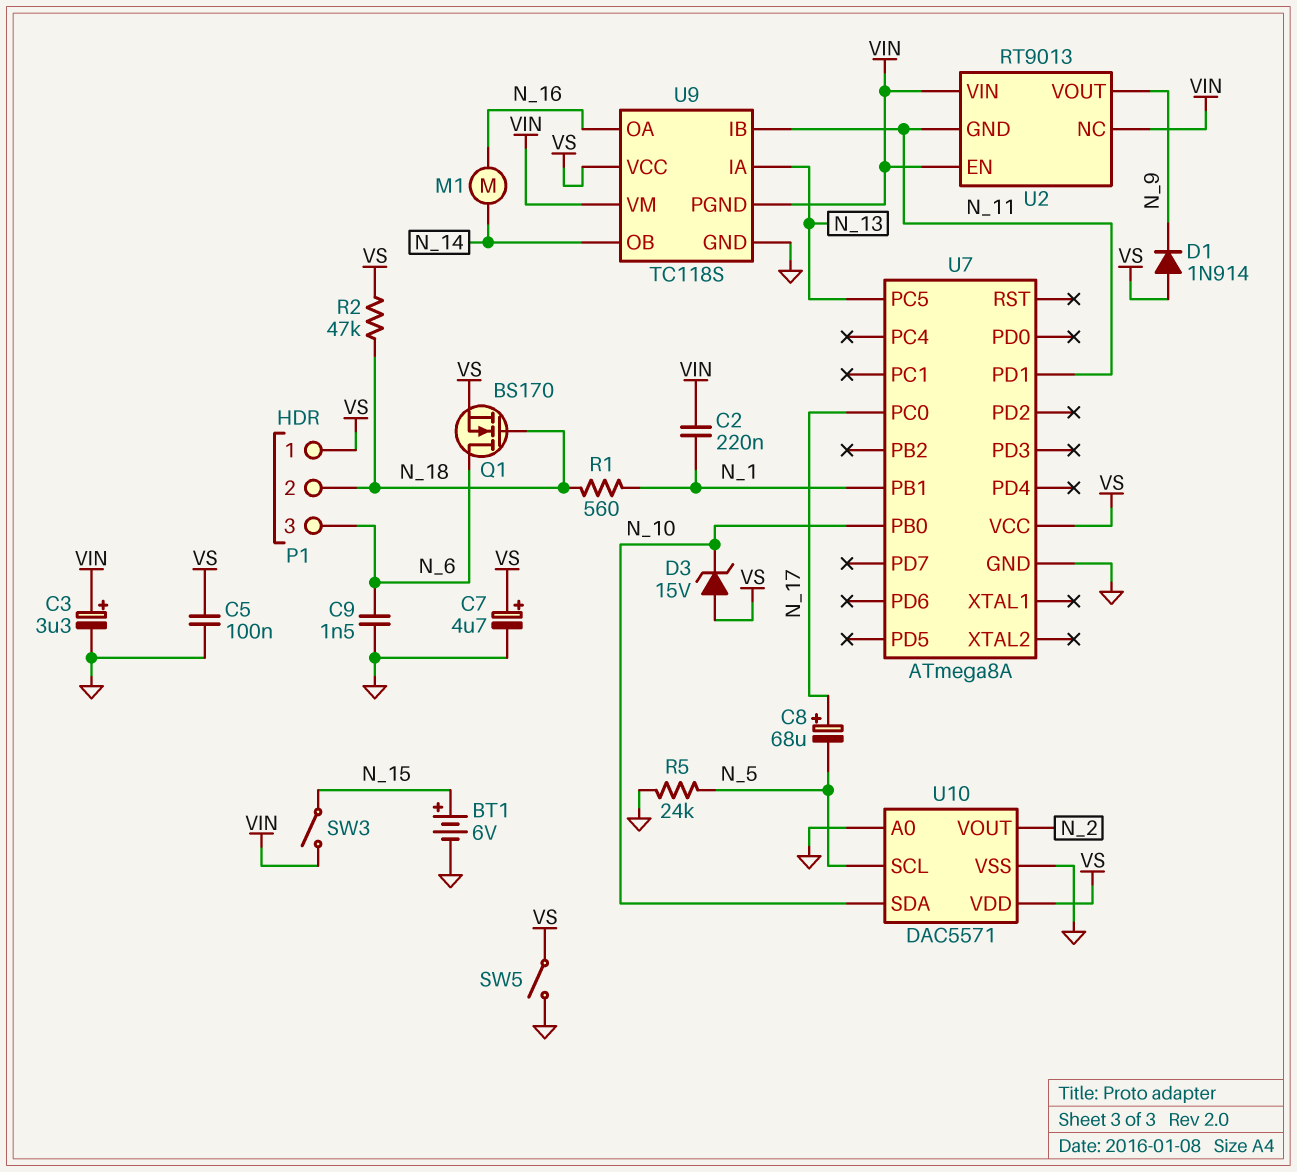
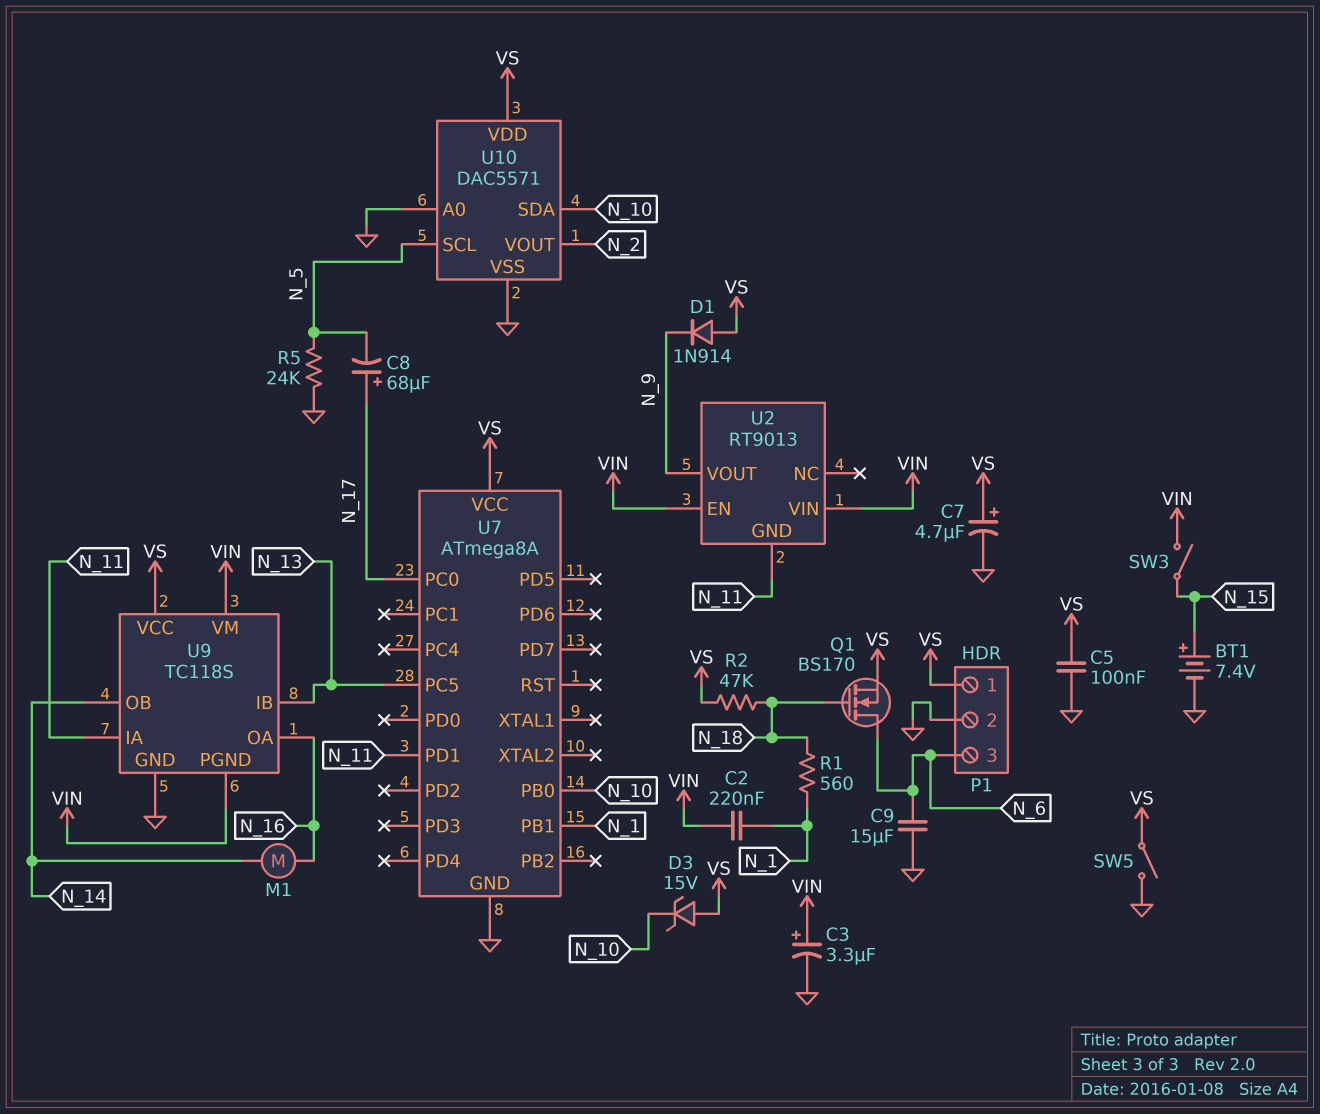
BT1: 6V (plus N_15, minus GND) -> 7.4V (plus N_15, minus GND)
C9: 1.5nF (GND, N_6) -> 15uF (GND, N_6)
P1 pin 2: N_18 -> GND
U2 pin NC: VIN -> none
U9 pin IA: N_13 -> N_11
U9 pin IB: N_11 -> N_13

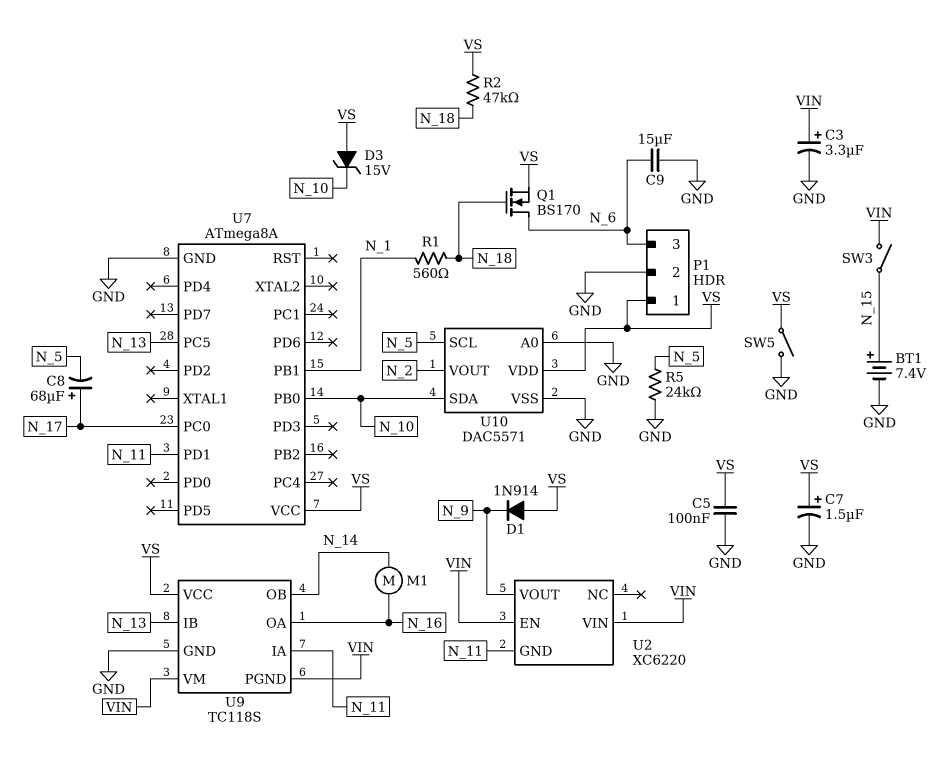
C2: 220nF (N_1, VIN) -> none
C7: 4.7uF (plus VS, minus GND) -> 1.5uF (plus VS, minus GND)
U2: RT9013 -> XC6220

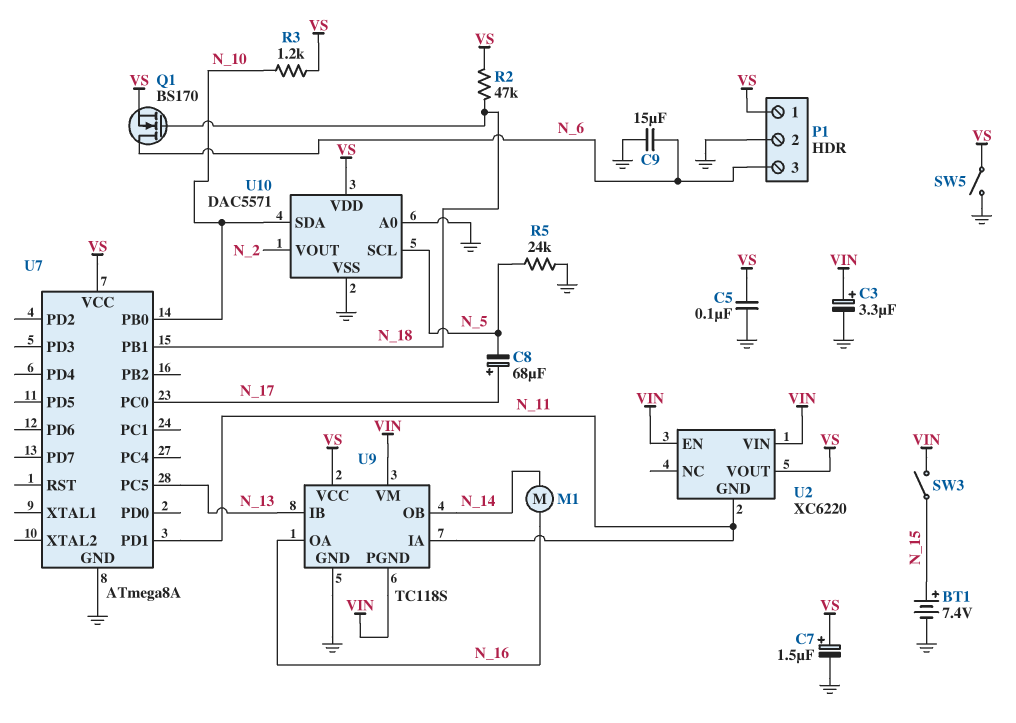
D1: diode 1N914 (A VS, K N_9) -> none
D3: zener 15V (A VS, K N_10) -> none
R1: 560 (N_1, N_18) -> none
R3: none -> 1.2k (N_10, VS)
U2 pin VOUT: N_9 -> VS
U7 pin PB1: N_1 -> N_18

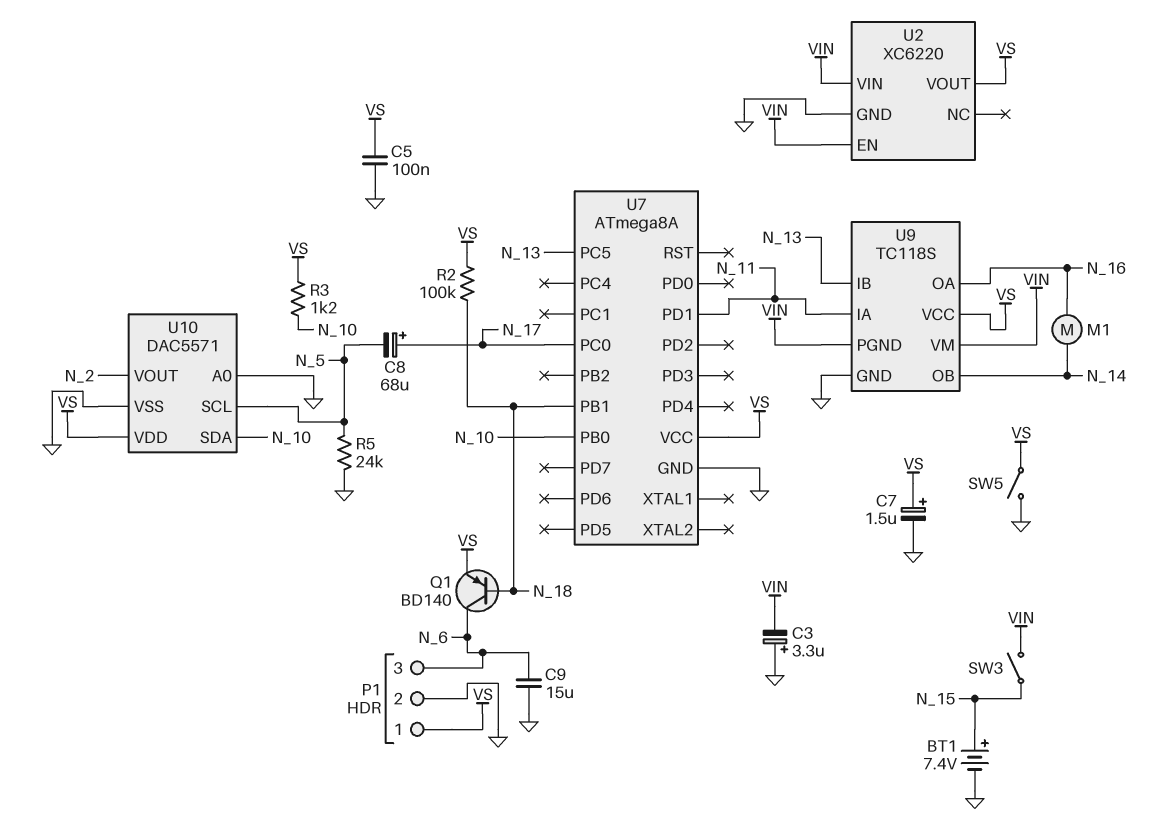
C3: 3.3uF (plus VIN, minus GND) -> 3.3uF (plus GND, minus VIN)
Q1: NMOS BS170 (G N_18, D N_6, S VS) -> PNP BD140 (B N_18, C N_6, E VS)
R2: 47k (N_18, VS) -> 100k (N_18, VS)
U2 pin GND: N_11 -> GND

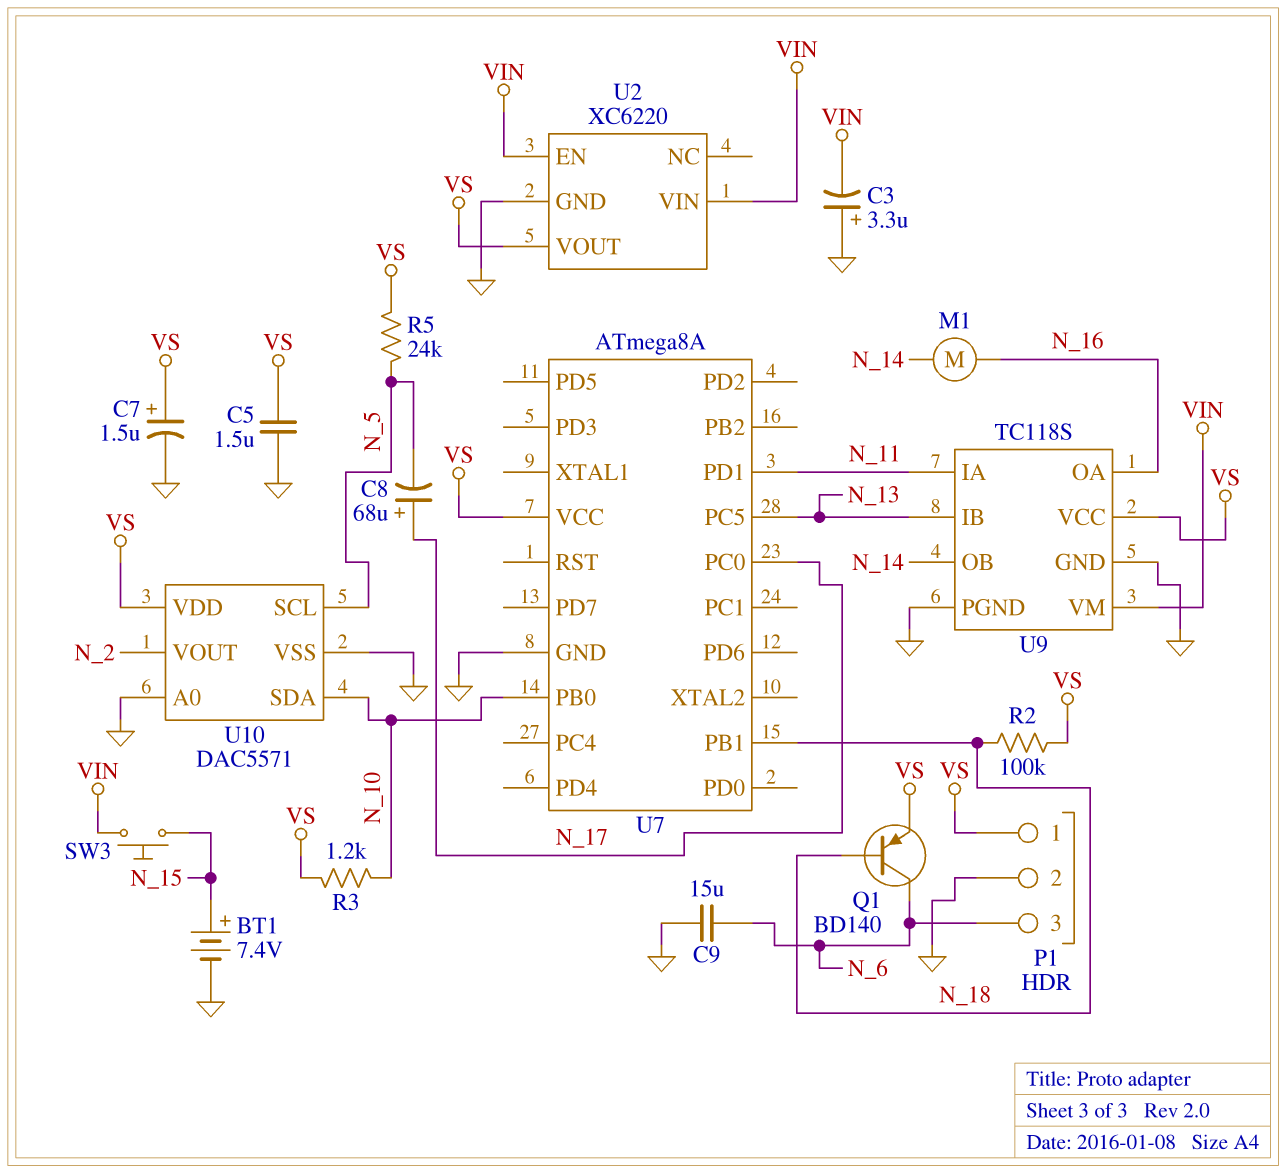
C5: 100nF (GND, VS) -> 1.5uF (GND, VS)
R5: 24k (GND, N_5) -> 24k (N_5, VS)
SW3: switch (N_15, VIN) -> button (N_15, VIN)
SW5: switch (GND, VS) -> none
U9 pin PGND: VIN -> GND

